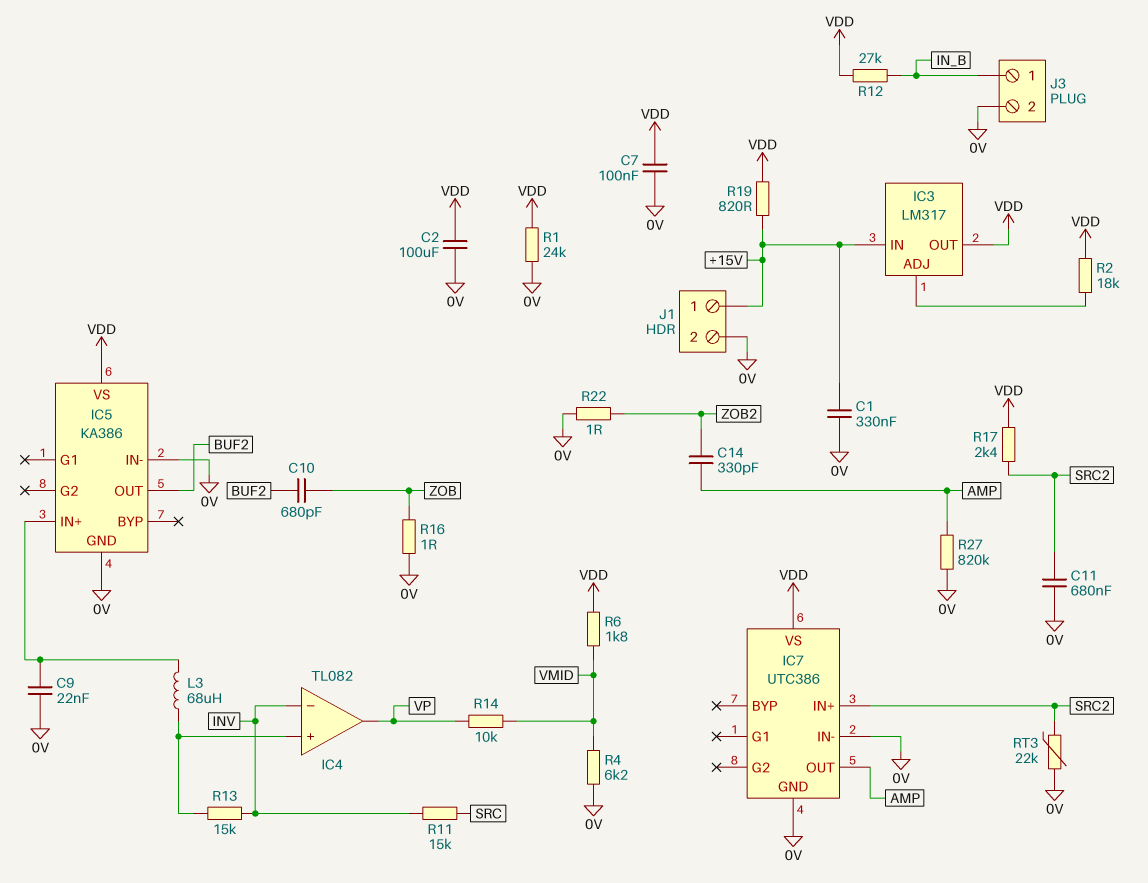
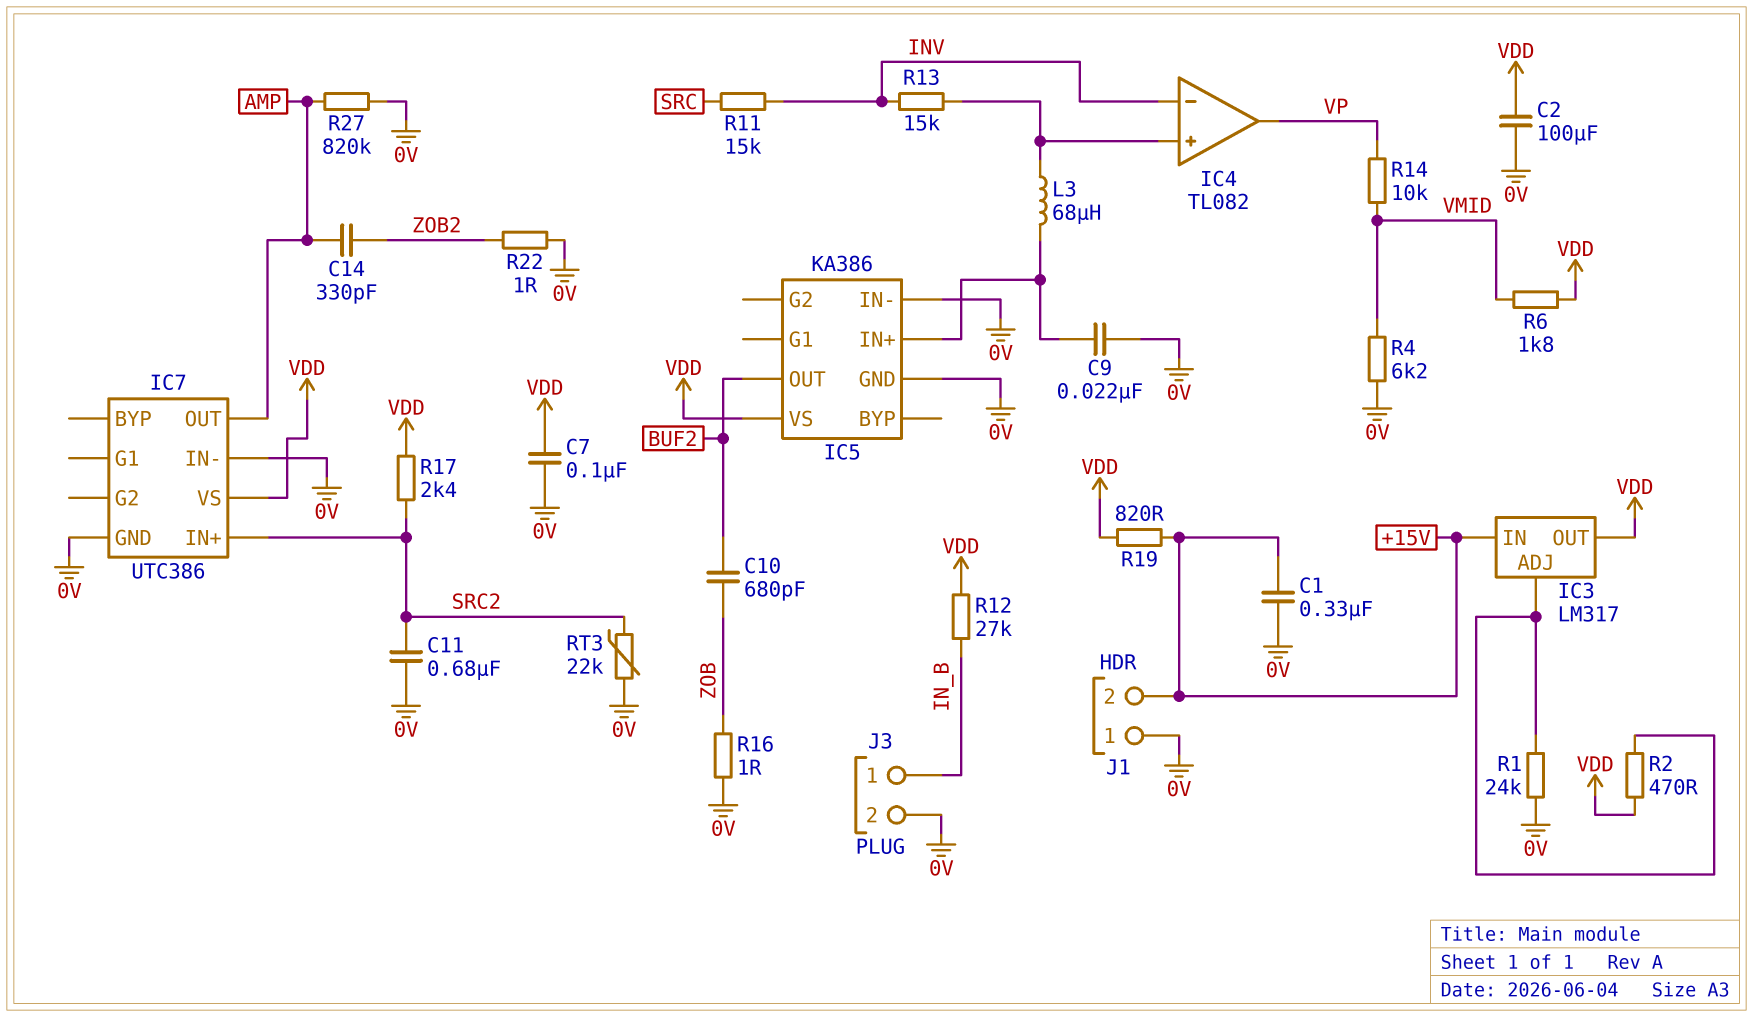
J1 pin 1: +15V -> 0V
J1 pin 2: 0V -> +15V
R1: 24k (0V, VDD) -> 24k (0V, IC3/ADJ)
R2: 18k (IC3/ADJ, VDD) -> 470 (IC3/ADJ, VDD)

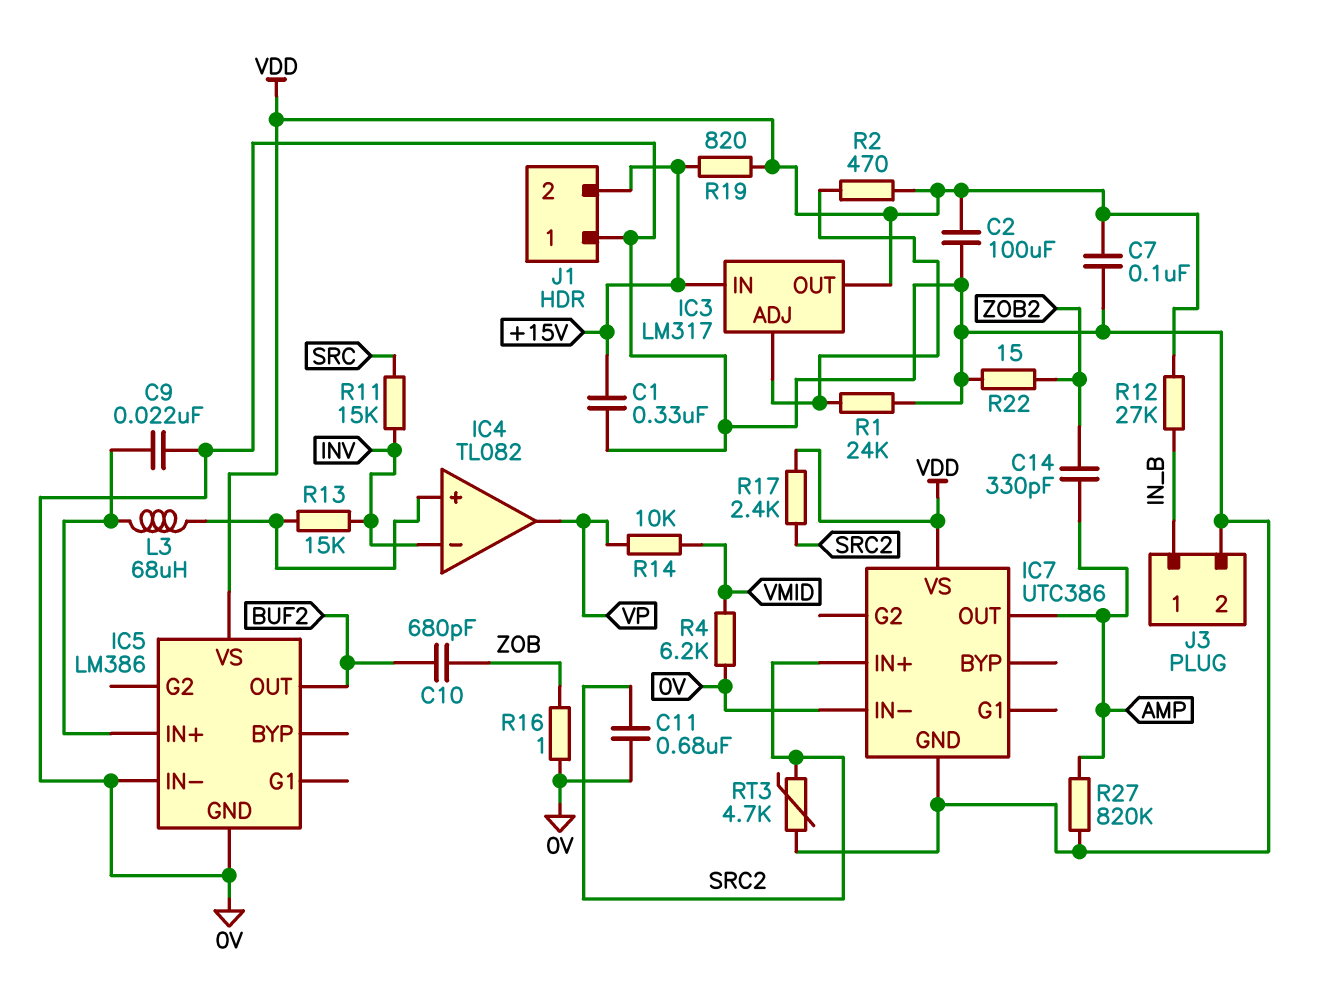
IC5: KA386 -> LM386
R6: 1.8k (VDD, VMID) -> none
R22: 1 (0V, ZOB2) -> 15 (0V, ZOB2)
RT3: 22k (0V, SRC2) -> 4.7k (0V, SRC2)

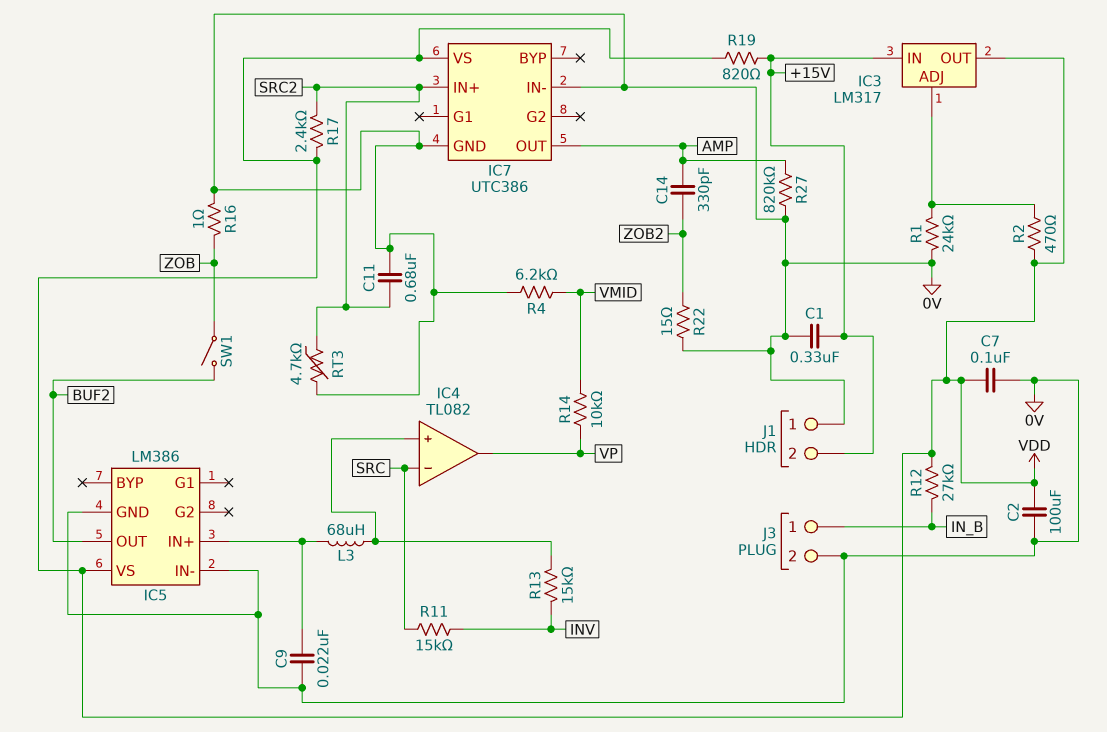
C10: 680pF (BUF2, ZOB) -> none
IC4 pin in-: INV -> SRC
SW1: none -> switch (BUF2, ZOB)

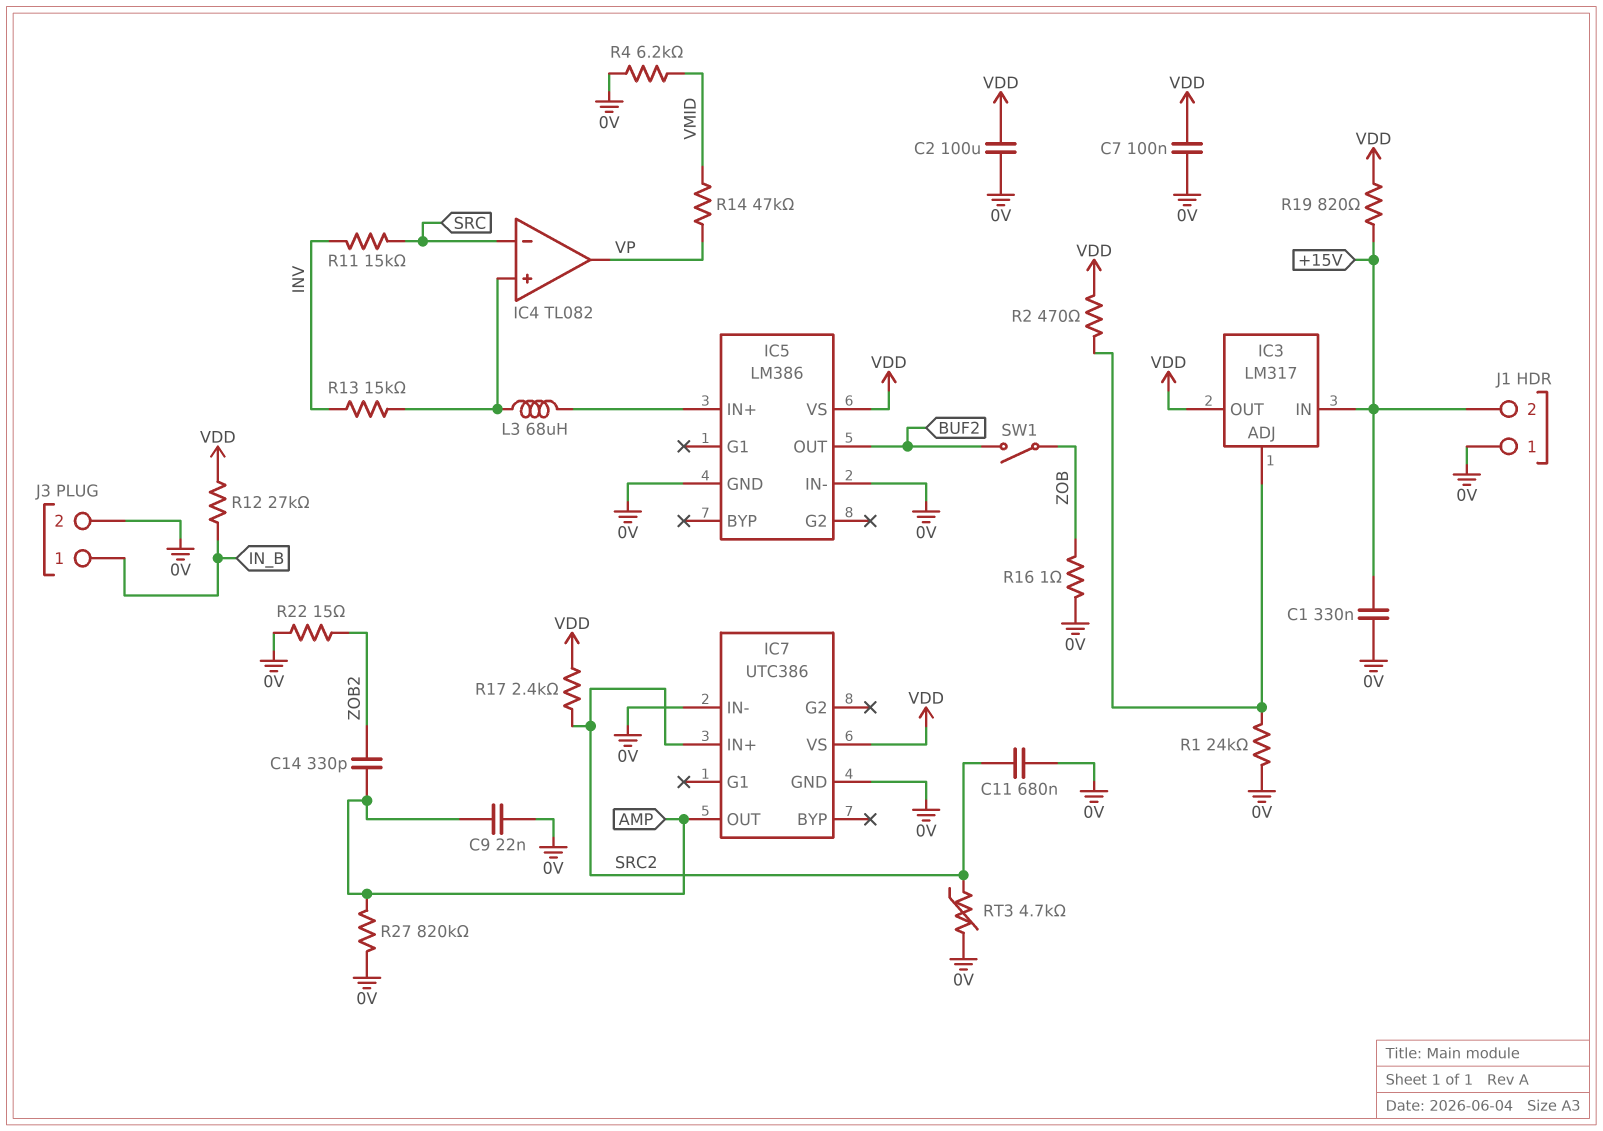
C9: 22nF (0V, IC5/IN+) -> 22nF (0V, AMP)
R14: 10k (VMID, VP) -> 47k (VMID, VP)

